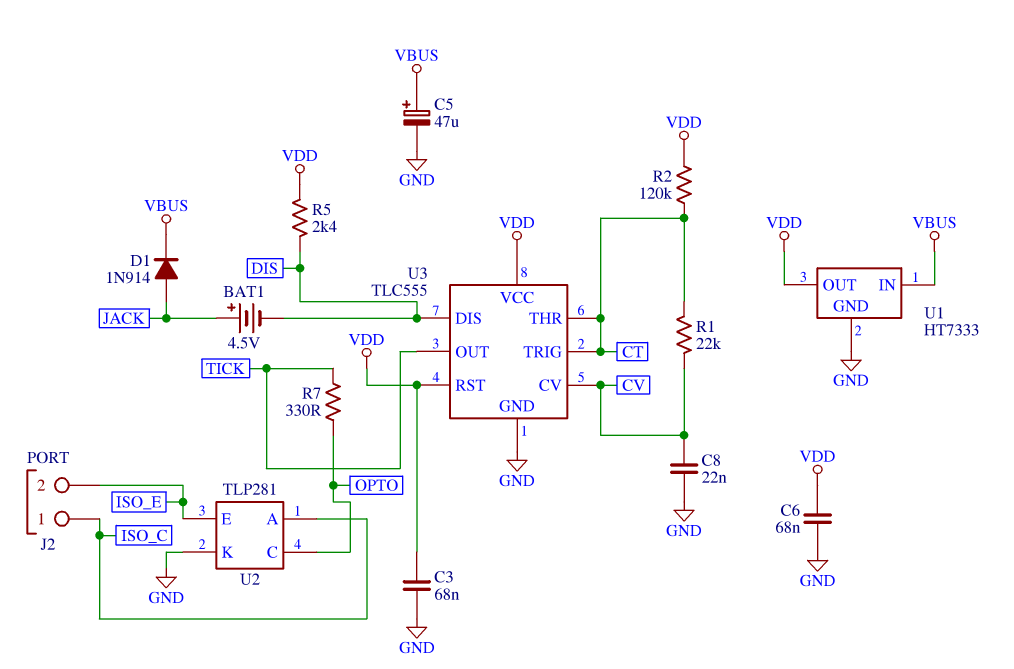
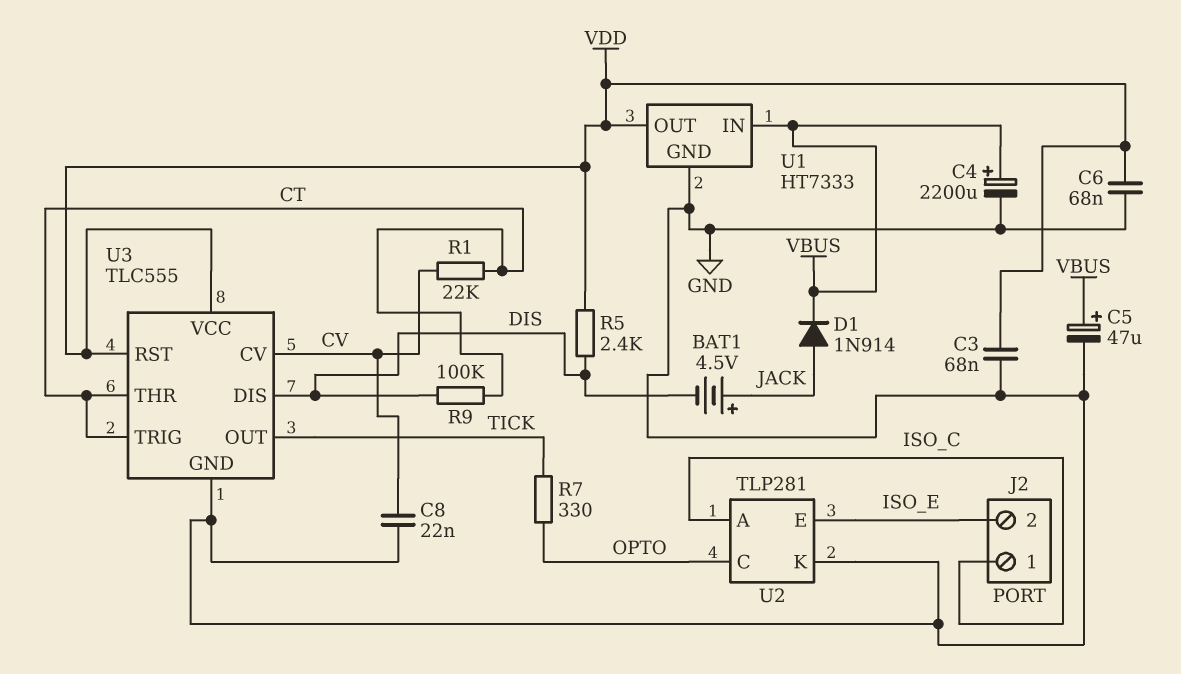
C4: none -> 2200uF (plus VBUS, minus GND)
R2: 120k (CT, VDD) -> none
R9: none -> 100k (CT, DIS)

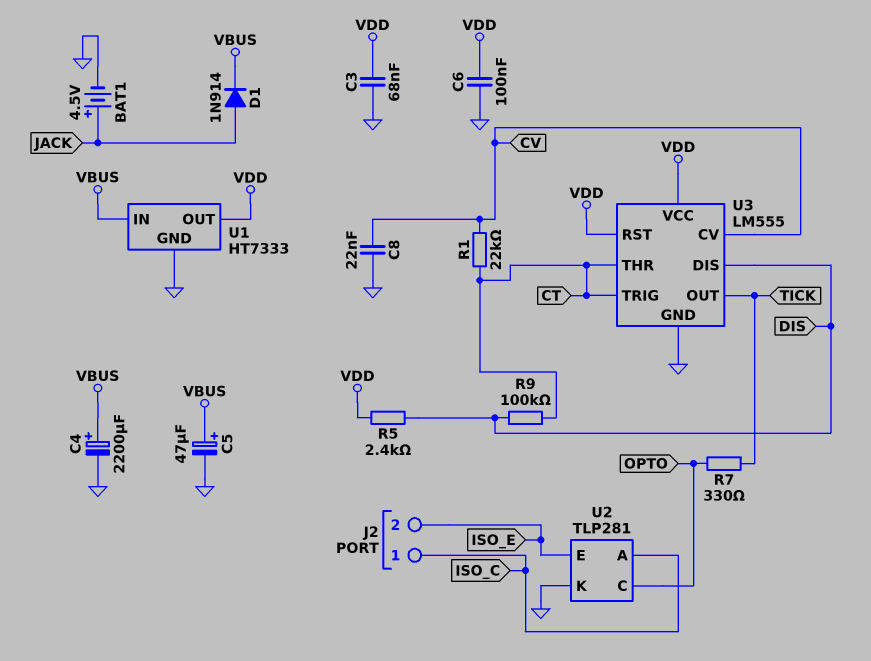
BAT1: 4.5V (plus JACK, minus DIS) -> 4.5V (plus JACK, minus GND)
C6: 68nF (GND, VDD) -> 100nF (GND, VDD)
U3: TLC555 -> LM555

